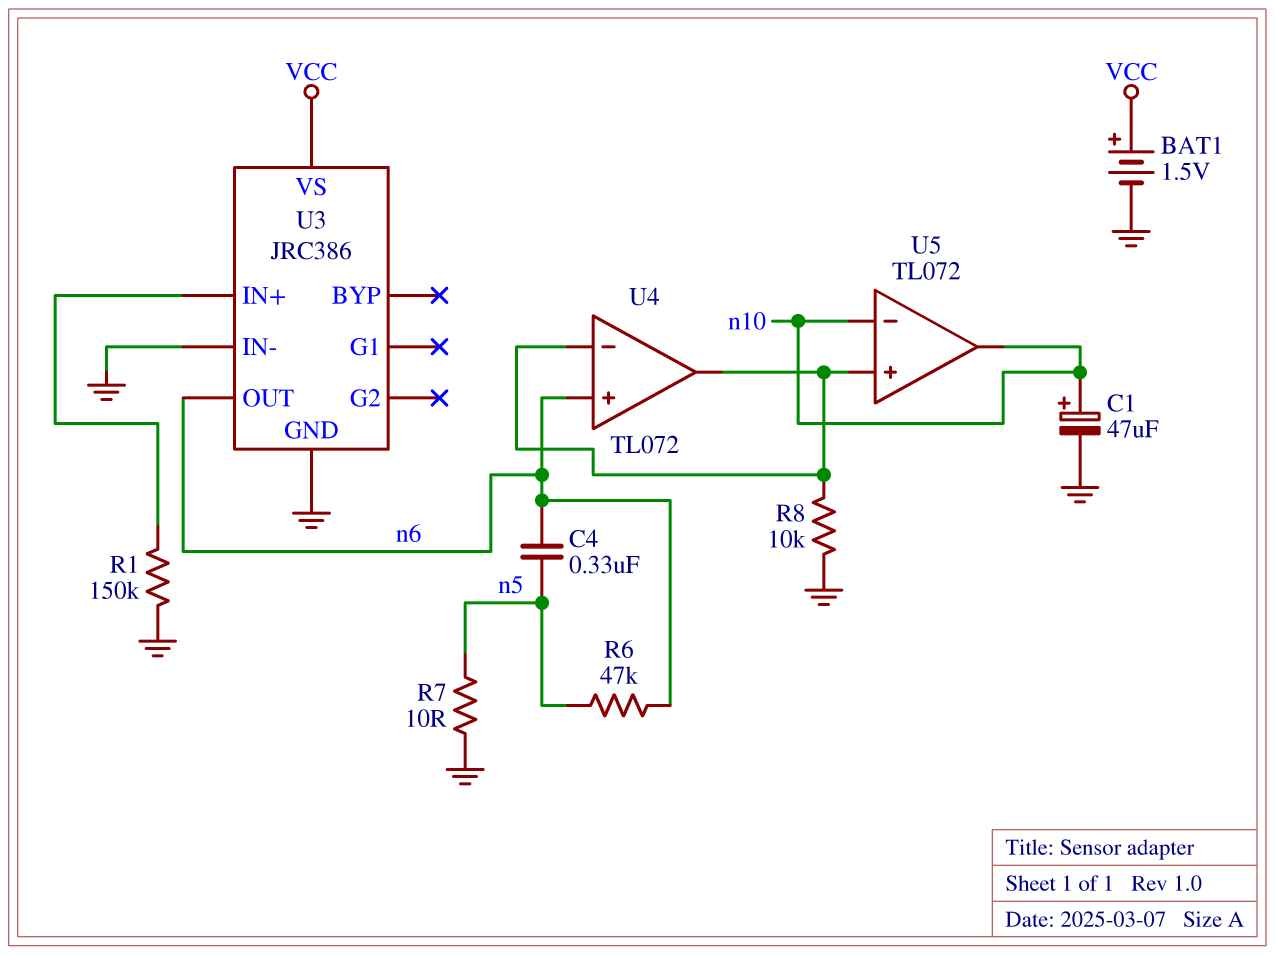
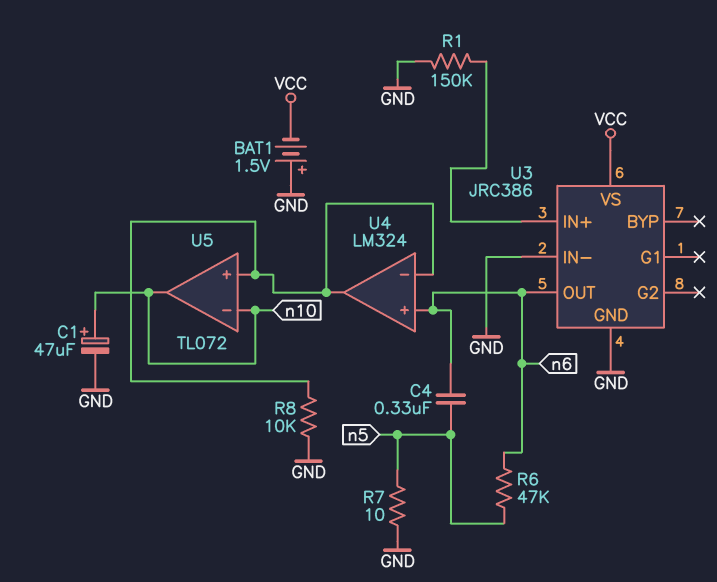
BAT1: 1.5V (plus VCC, minus GND) -> 1.5V (plus GND, minus VCC)
U4: TL072 -> LM324

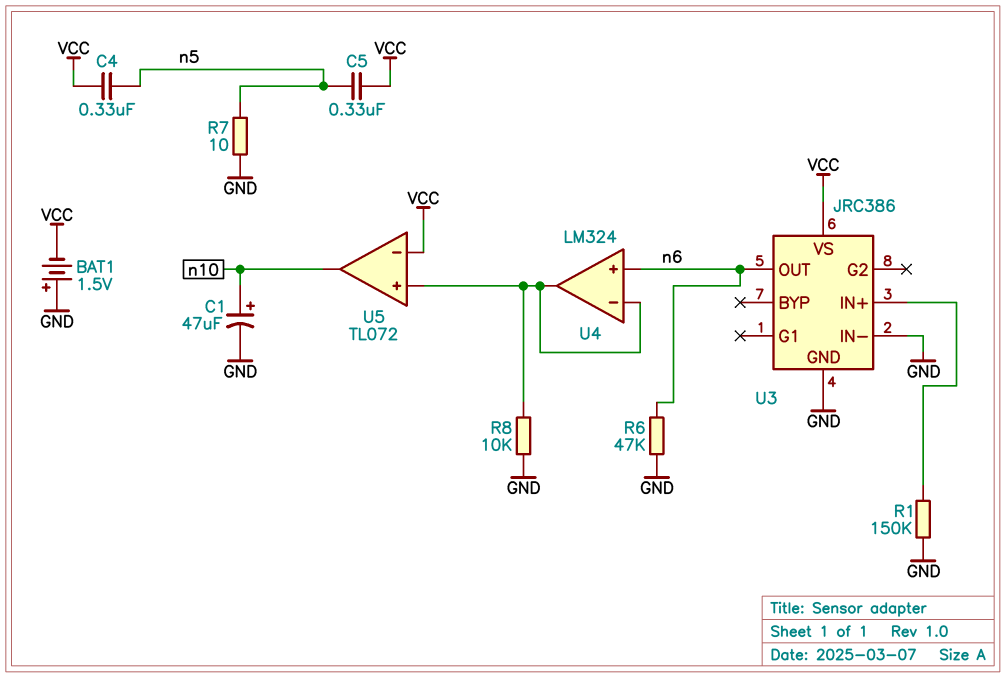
C4: 330nF (n5, n6) -> 330nF (VCC, n5)
C5: none -> 330nF (VCC, n5)
R6: 47k (n5, n6) -> 47k (GND, n6)
U5 pin in-: n10 -> VCC

